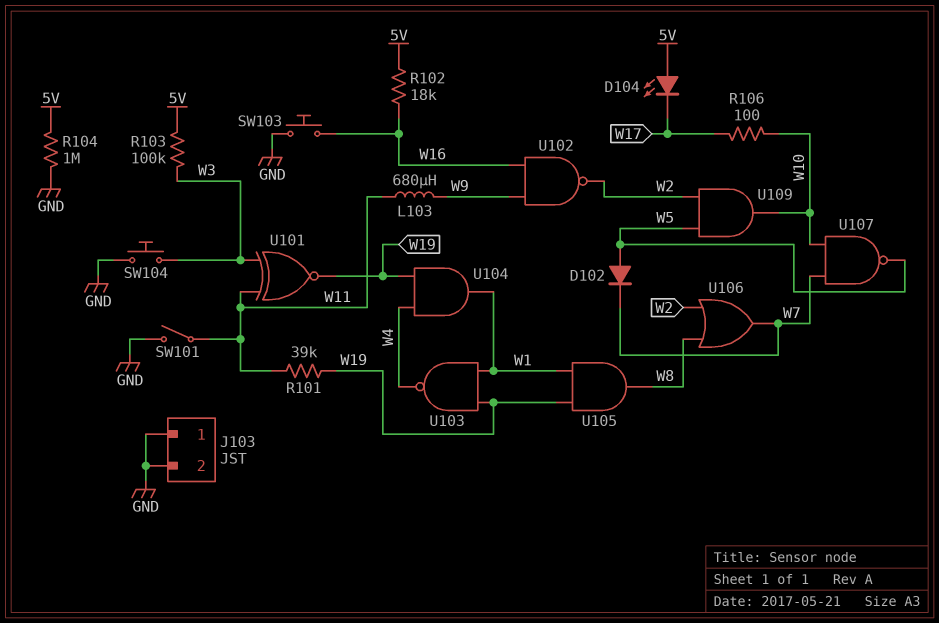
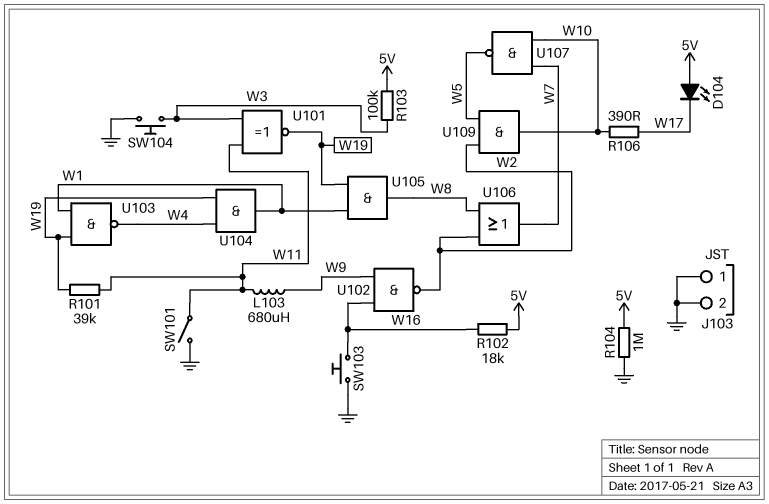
D102: diode (A W5, K W7) -> none
R106: 100 (W10, W17) -> 390 (W10, W17)

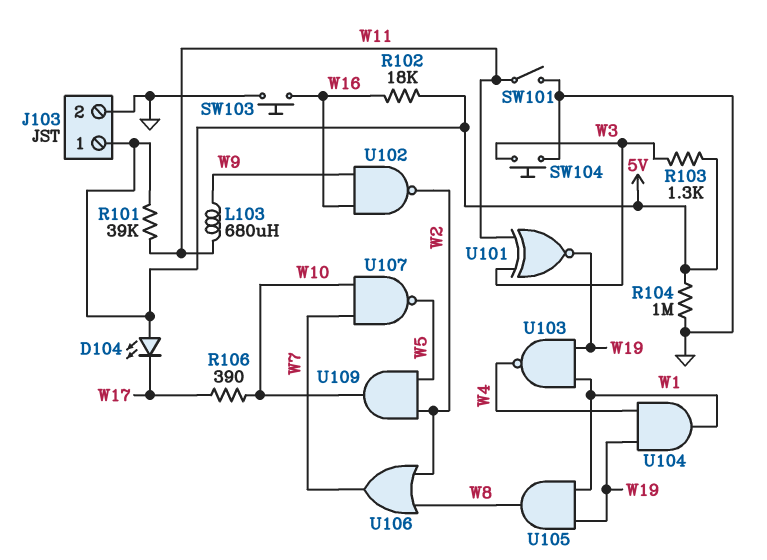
J103 pin 1: GND -> 5V
R101: 39k (W11, W19) -> 39k (5V, W11)
R103: 100k (5V, W3) -> 1.3k (5V, W3)

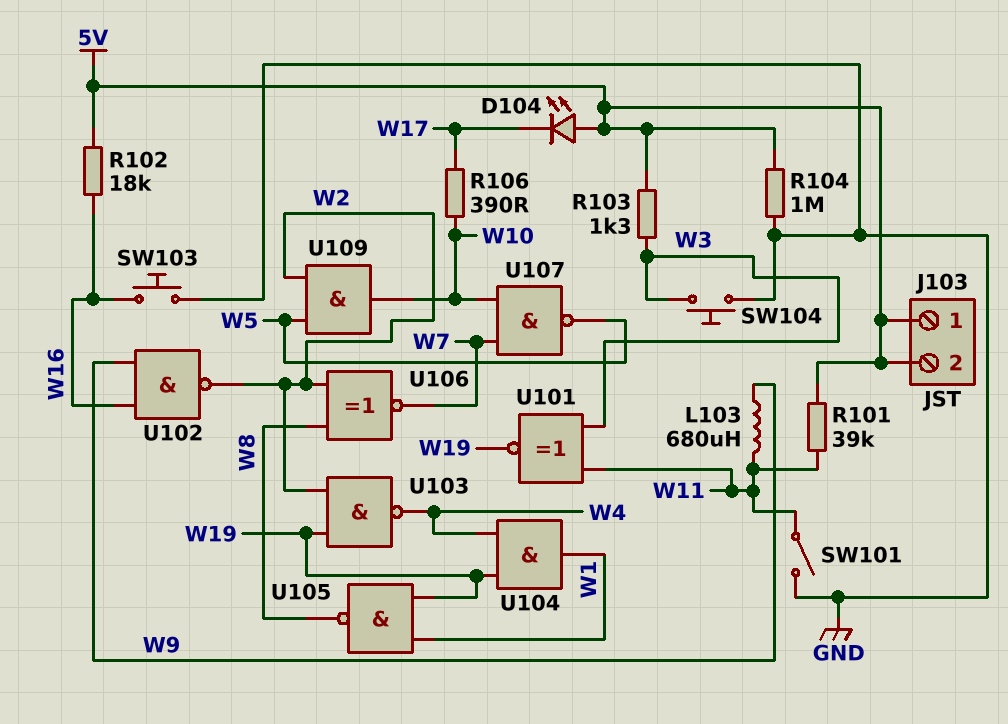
J103 pin 2: GND -> 5V
U103: NAND (in W1, in W19, out W4) -> NAND (in W2, in W19, out W4)
U105: AND (in W1, in W19, out W8) -> NAND (in W1, in W19, out W8)
U106: OR (in W2, in W8, out W7) -> XNOR (in W2, in W8, out W7)

